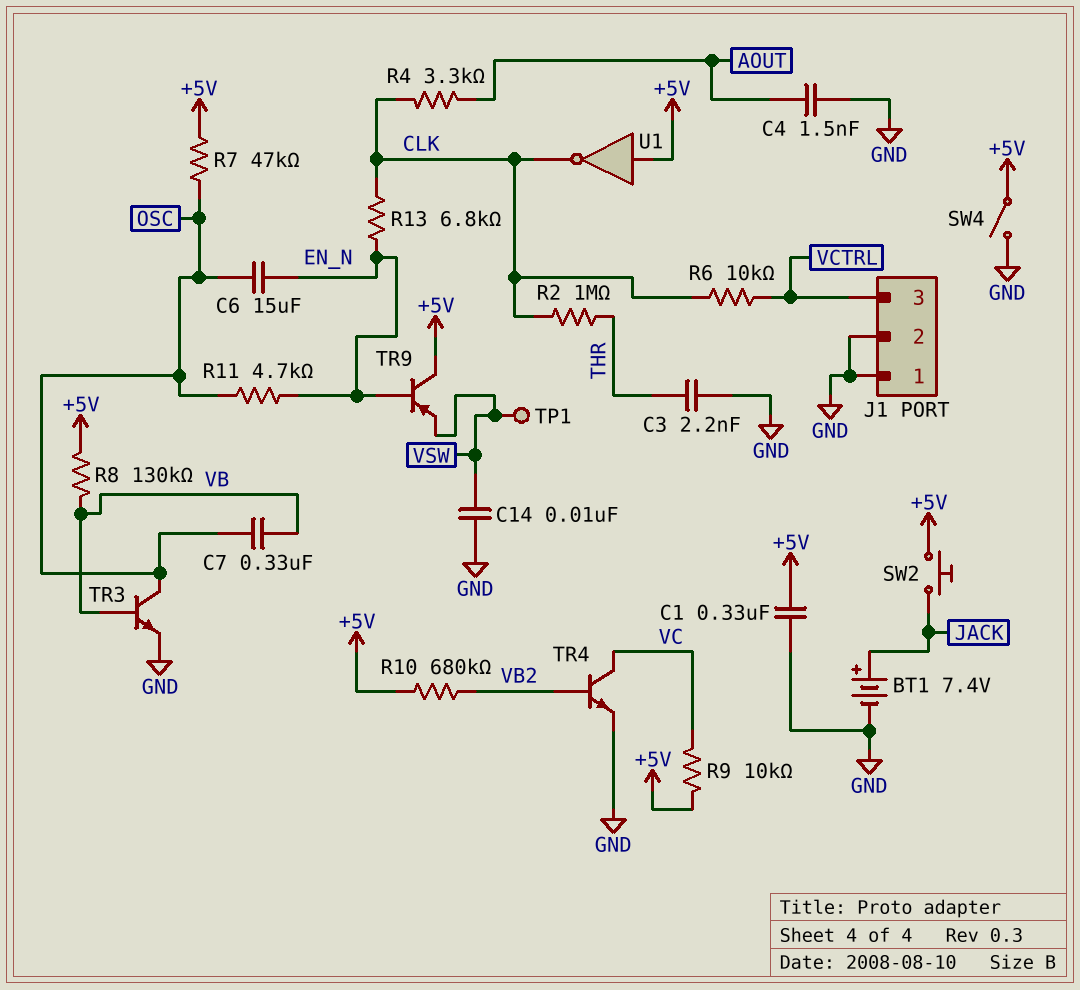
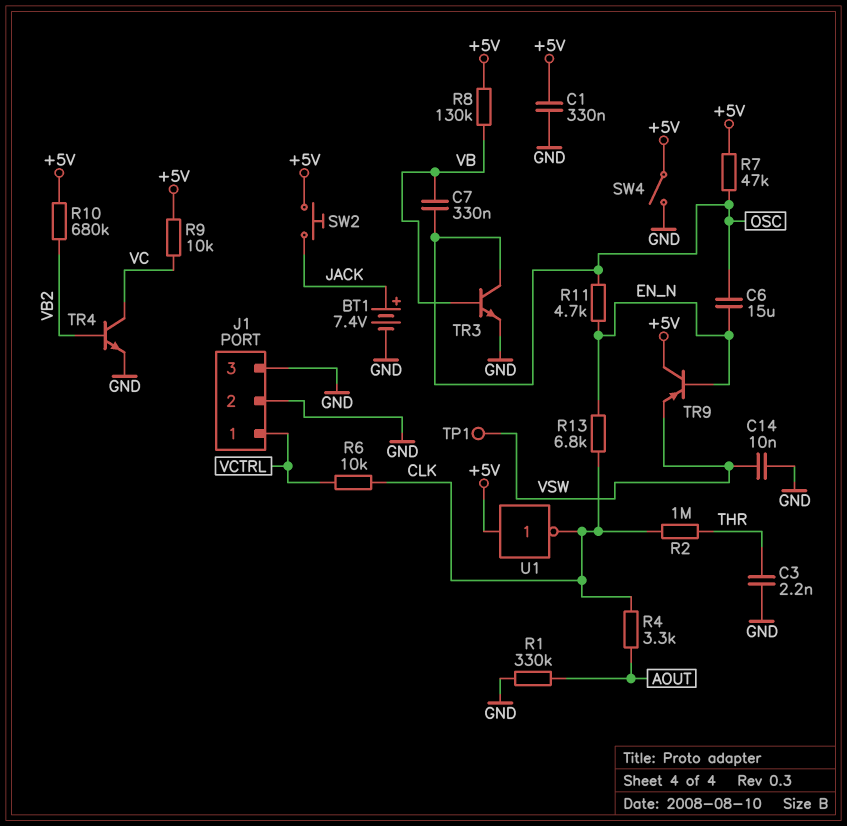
C4: 1.5nF (AOUT, GND) -> none
J1 pin 1: GND -> VCTRL
J1 pin 3: VCTRL -> GND
R1: none -> 330k (AOUT, GND)

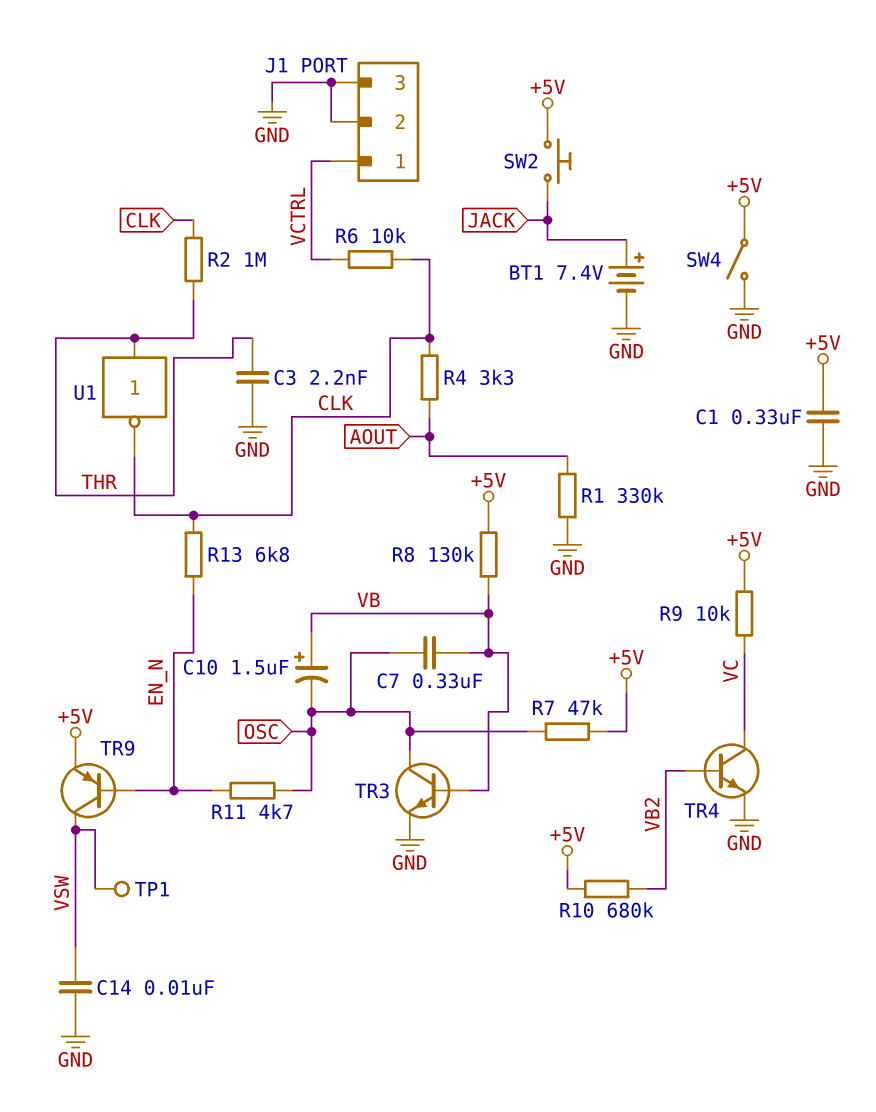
C6: 15uF (EN_N, OSC) -> none
C10: none -> 1.5uF (plus VB, minus OSC)
TR9: PNP (B EN_N, C +5V, E VSW) -> PNP (B EN_N, C VSW, E +5V)
U1: NOT (in +5V, out CLK) -> NOT (in THR, out CLK)

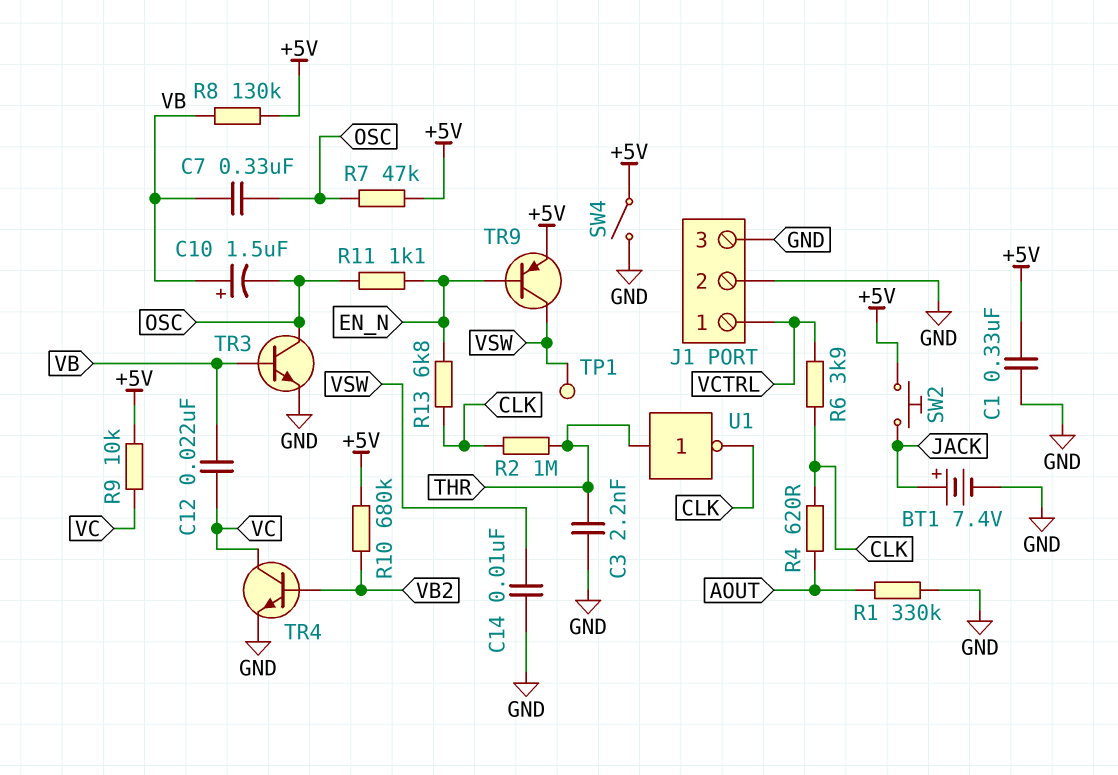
C12: none -> 22nF (VB, VC)
R4: 3.3k (AOUT, CLK) -> 620 (AOUT, CLK)
R6: 10k (CLK, VCTRL) -> 3.9k (CLK, VCTRL)
R11: 4.7k (EN_N, OSC) -> 1.1k (EN_N, OSC)

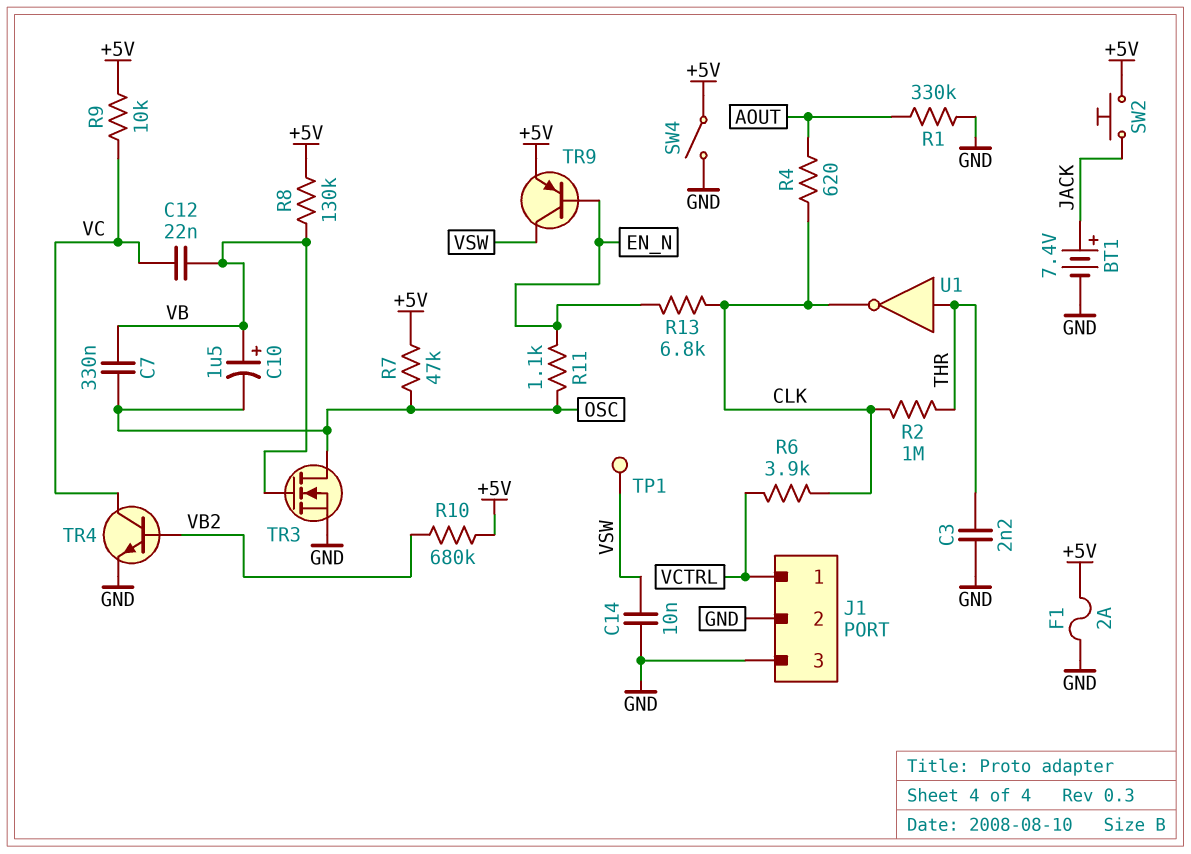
C1: 330nF (+5V, GND) -> none
F1: none -> 2A (+5V, GND)
TR3: NPN (B VB, C OSC, E GND) -> NMOS (G VB, D OSC, S GND)

